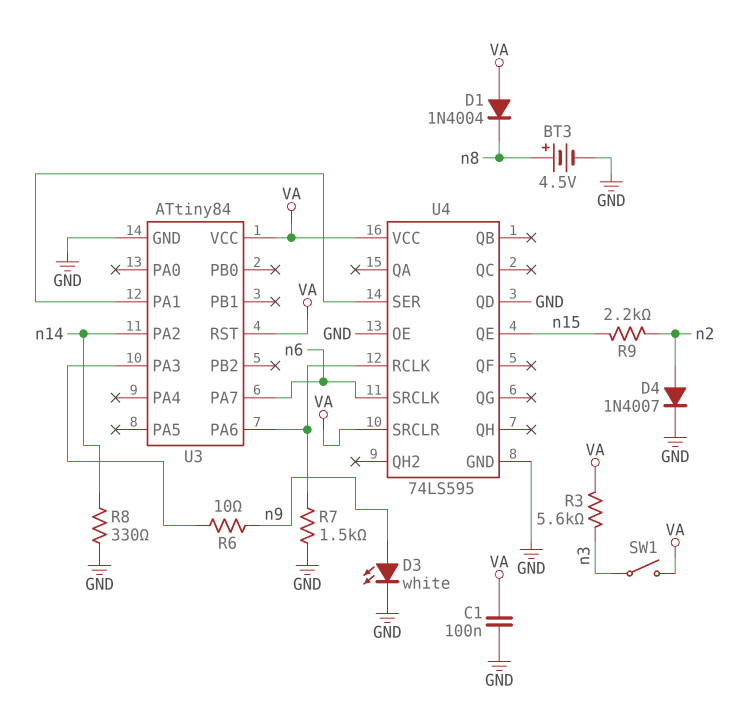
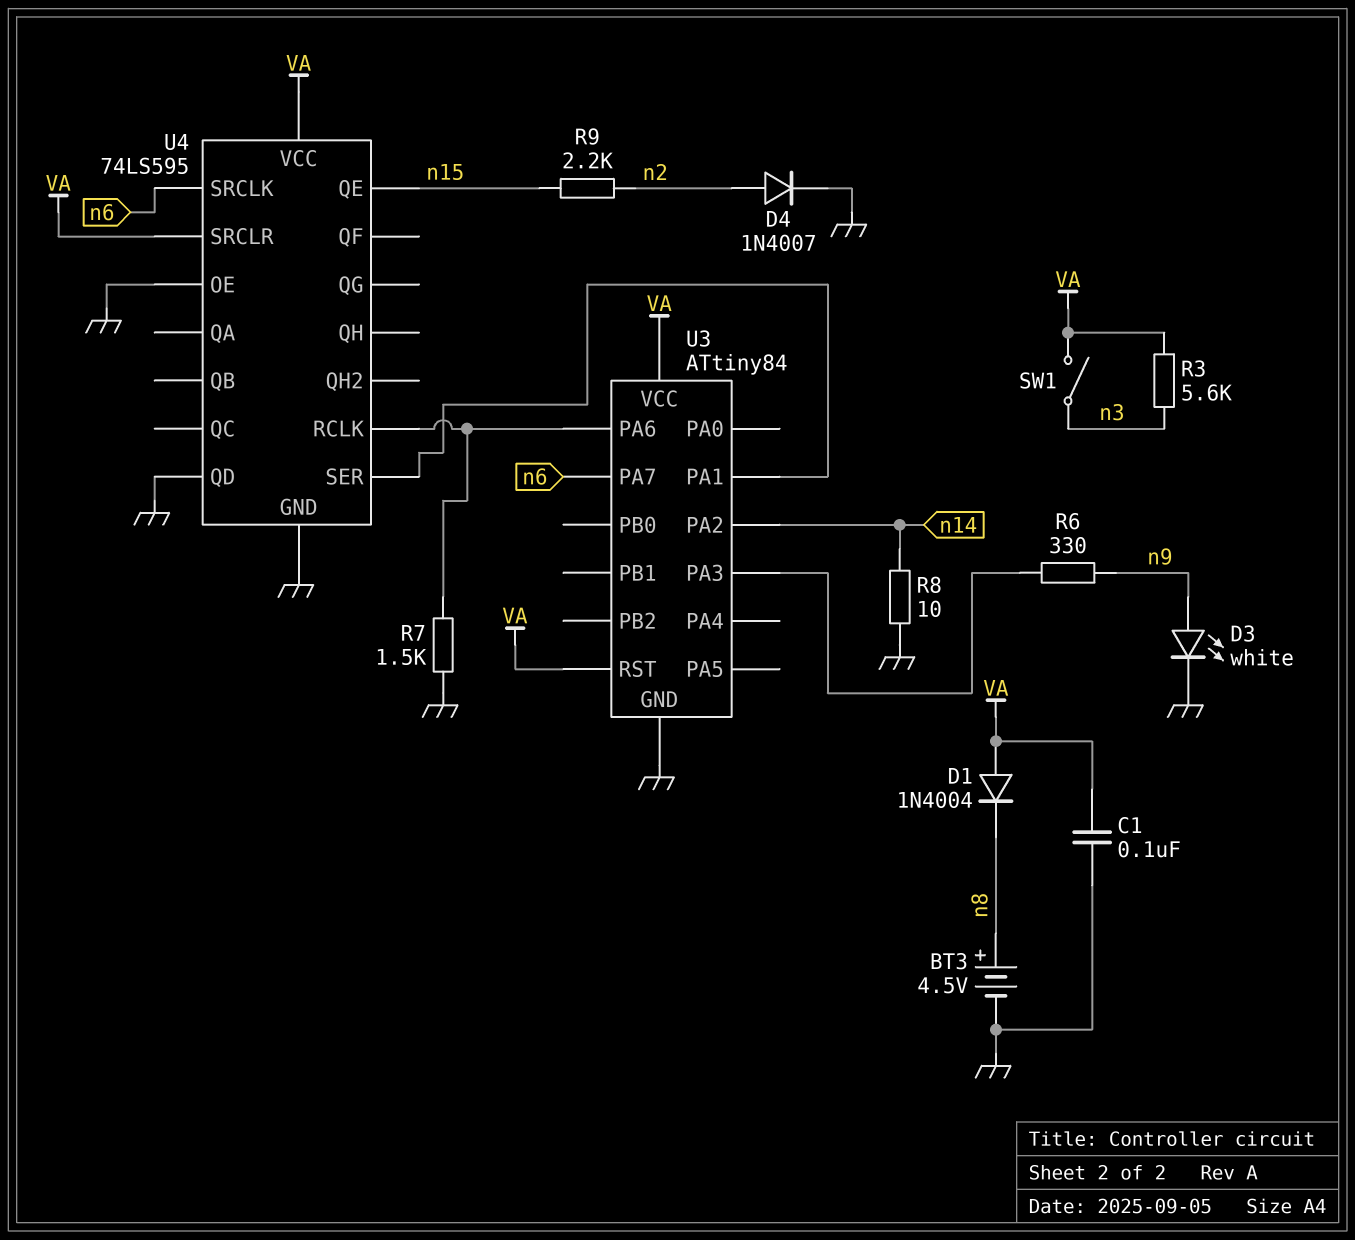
R6: 10 (U3/PA3, n9) -> 330 (U3/PA3, n9)
R8: 330 (GND, n14) -> 10 (GND, n14)

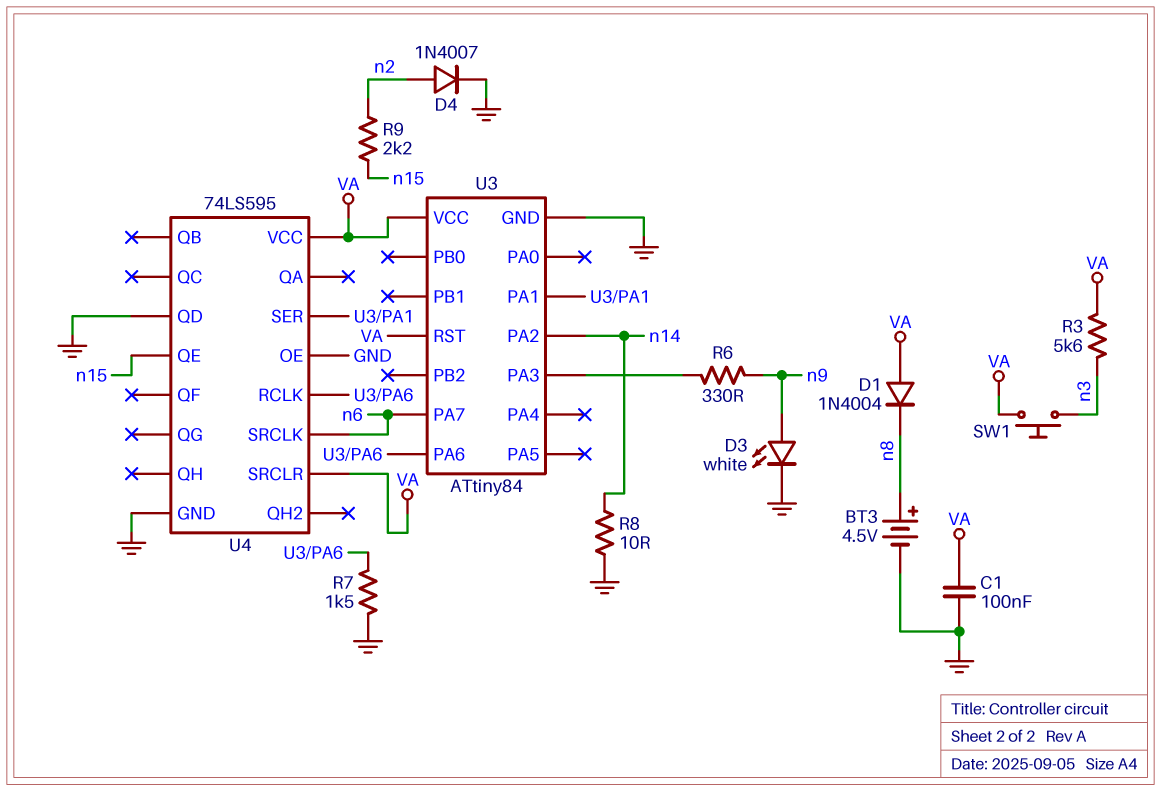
SW1: switch (VA, n3) -> button (VA, n3)

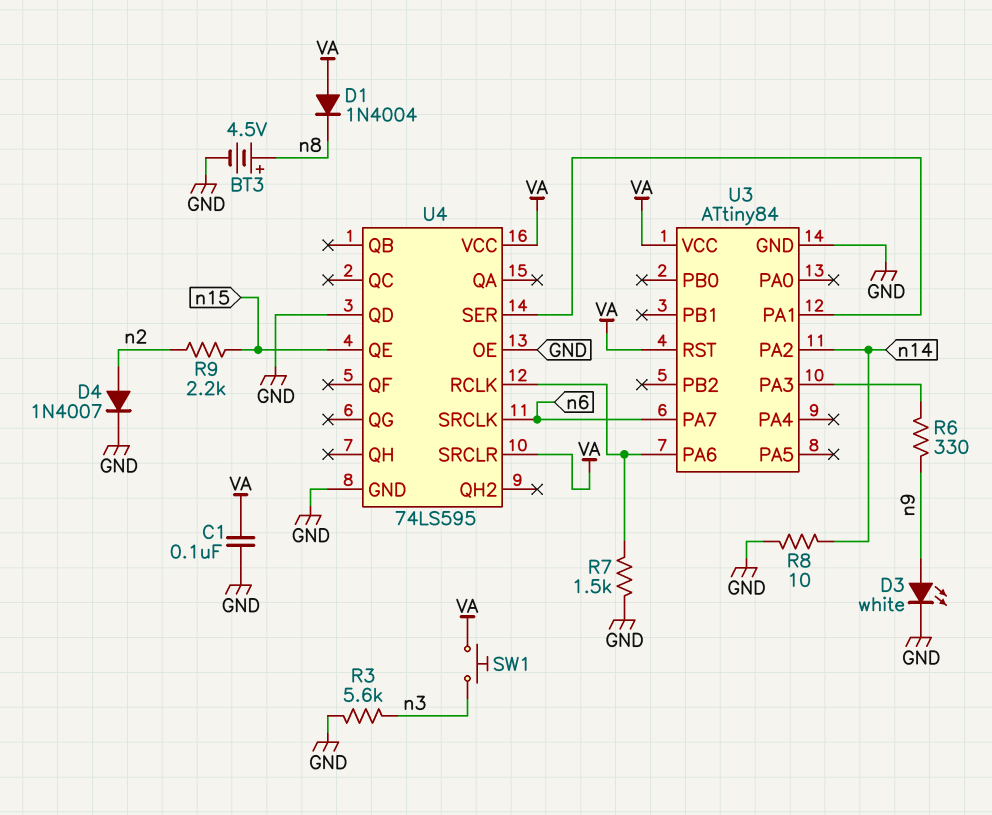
R3: 5.6k (VA, n3) -> 5.6k (GND, n3)

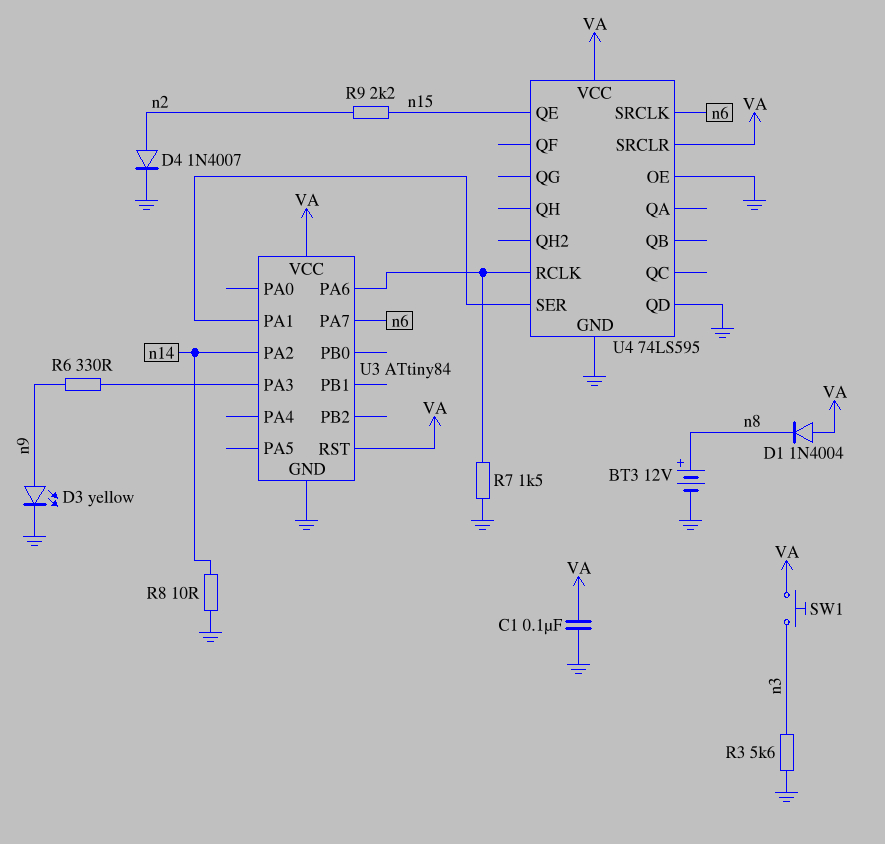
BT3: 4.5V (plus n8, minus GND) -> 12V (plus n8, minus GND)
D3: LED white (A n9, K GND) -> LED yellow (A n9, K GND)

